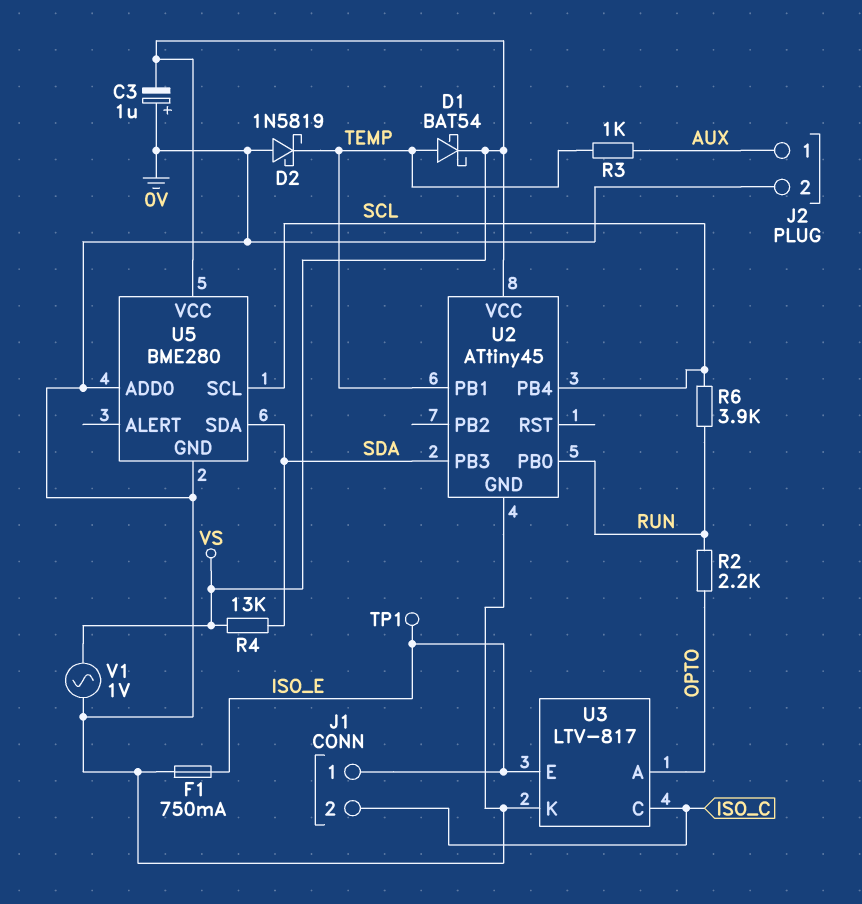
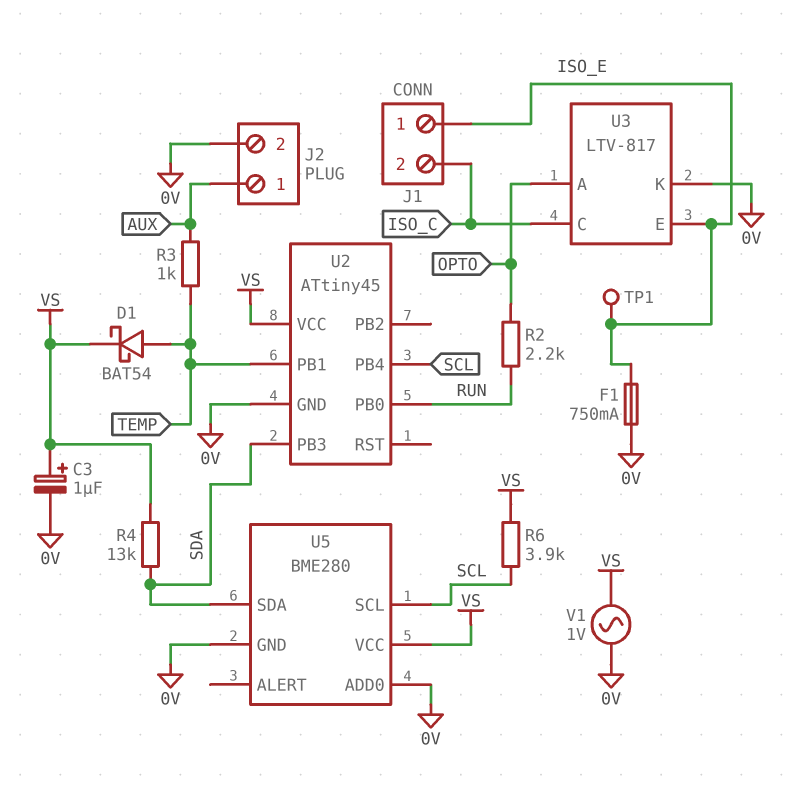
C3: 1uF (plus 0V, minus VS) -> 1uF (plus VS, minus 0V)
D2: schottky 1N5819 (A 0V, K TEMP) -> none
R6: 3.9k (RUN, SCL) -> 3.9k (SCL, VS)

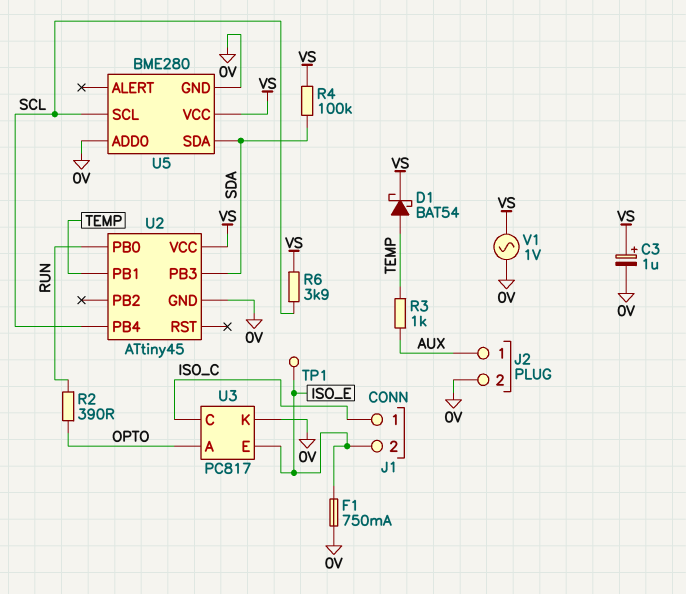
J1 pin 1: ISO_E -> ISO_C
J1 pin 2: ISO_C -> ISO_E
R2: 2.2k (OPTO, RUN) -> 390 (OPTO, RUN)
R4: 13k (SDA, VS) -> 100k (SDA, VS)
U3: LTV-817 -> PC817

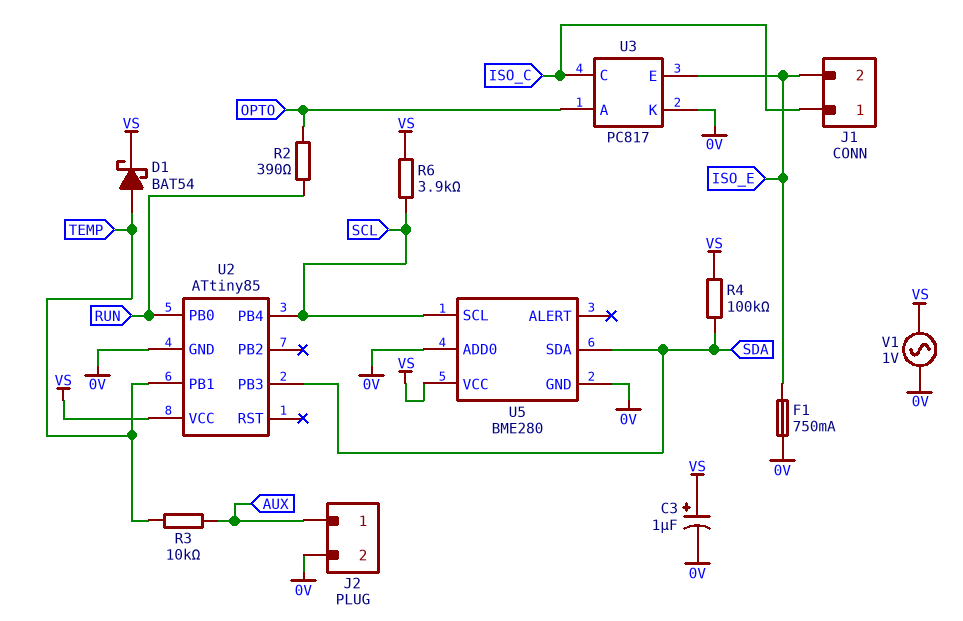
R3: 1k (AUX, TEMP) -> 10k (AUX, TEMP)
TP1: test point (ISO_E) -> none
U2: ATtiny45 -> ATtiny85

